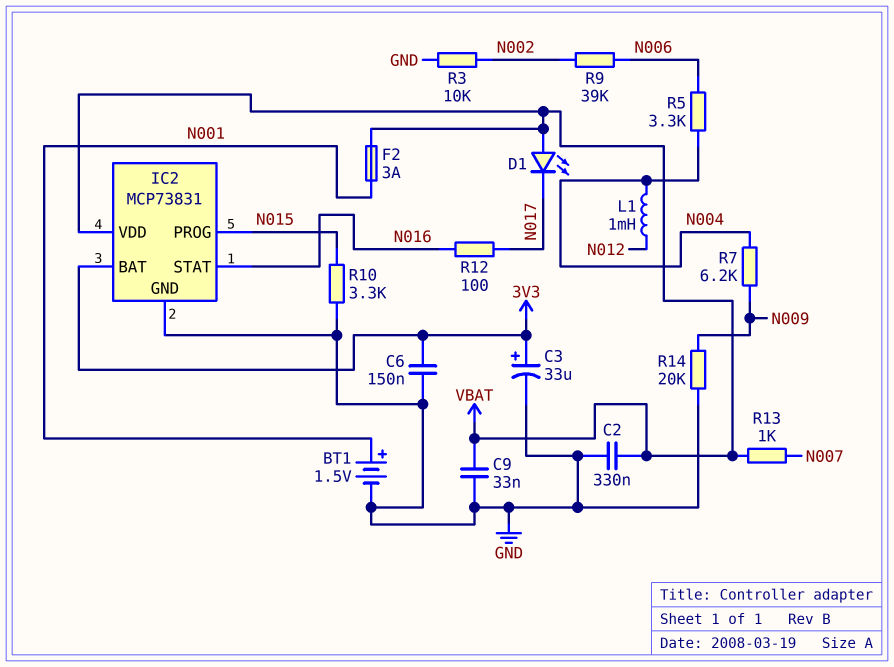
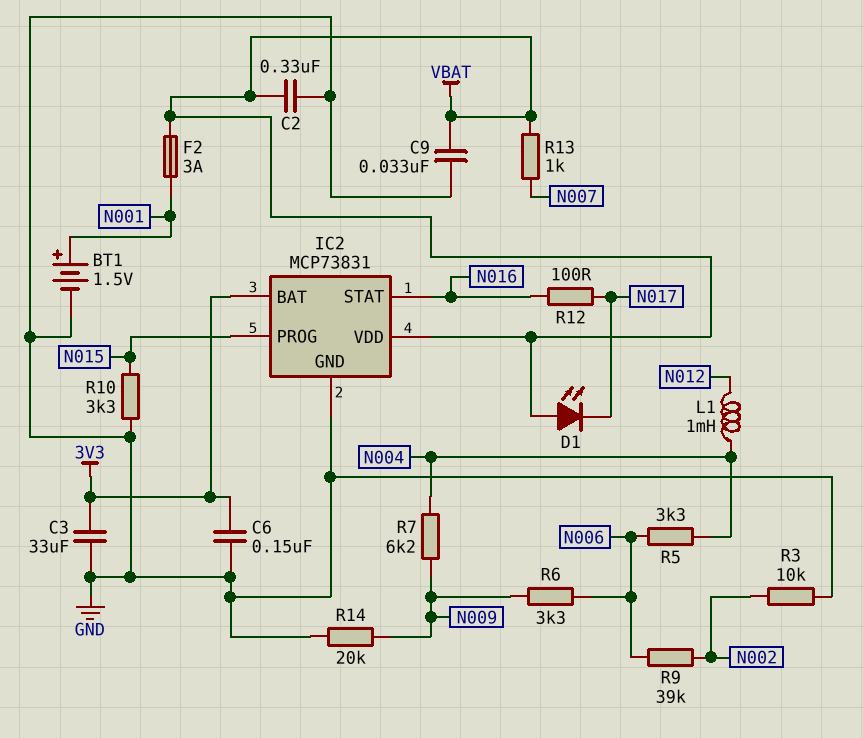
C3: 33uF (plus 3V3, minus GND) -> 33uF (3V3, GND)
R6: none -> 3.3k (N006, N009)

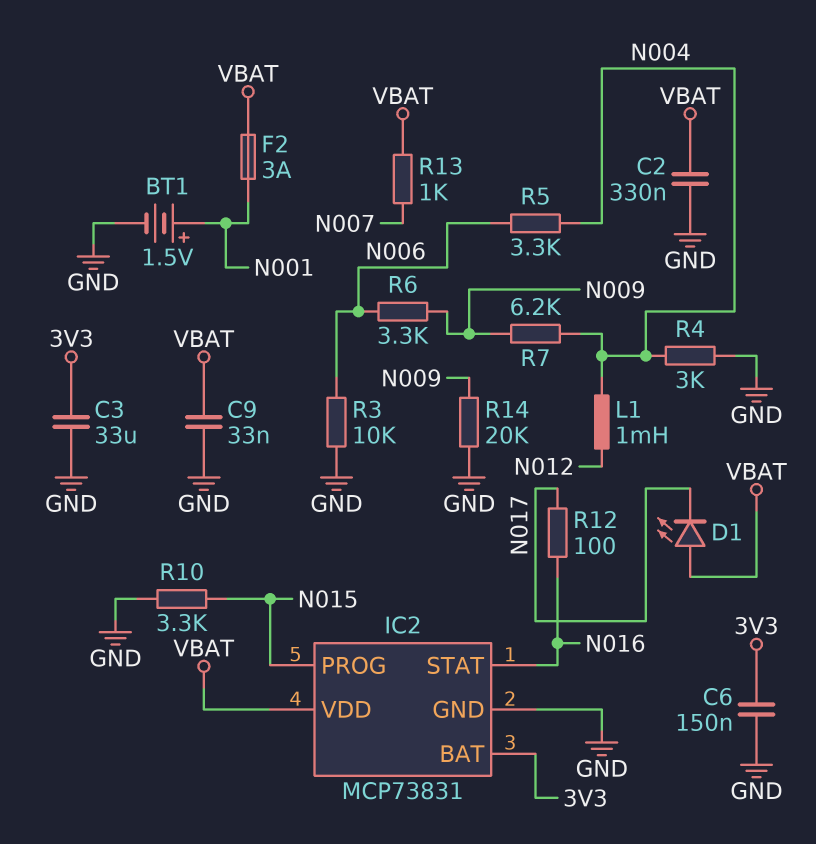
R3: 10k (GND, N002) -> 10k (GND, N006)
R4: none -> 3k (GND, N004)
R9: 39k (N002, N006) -> none

